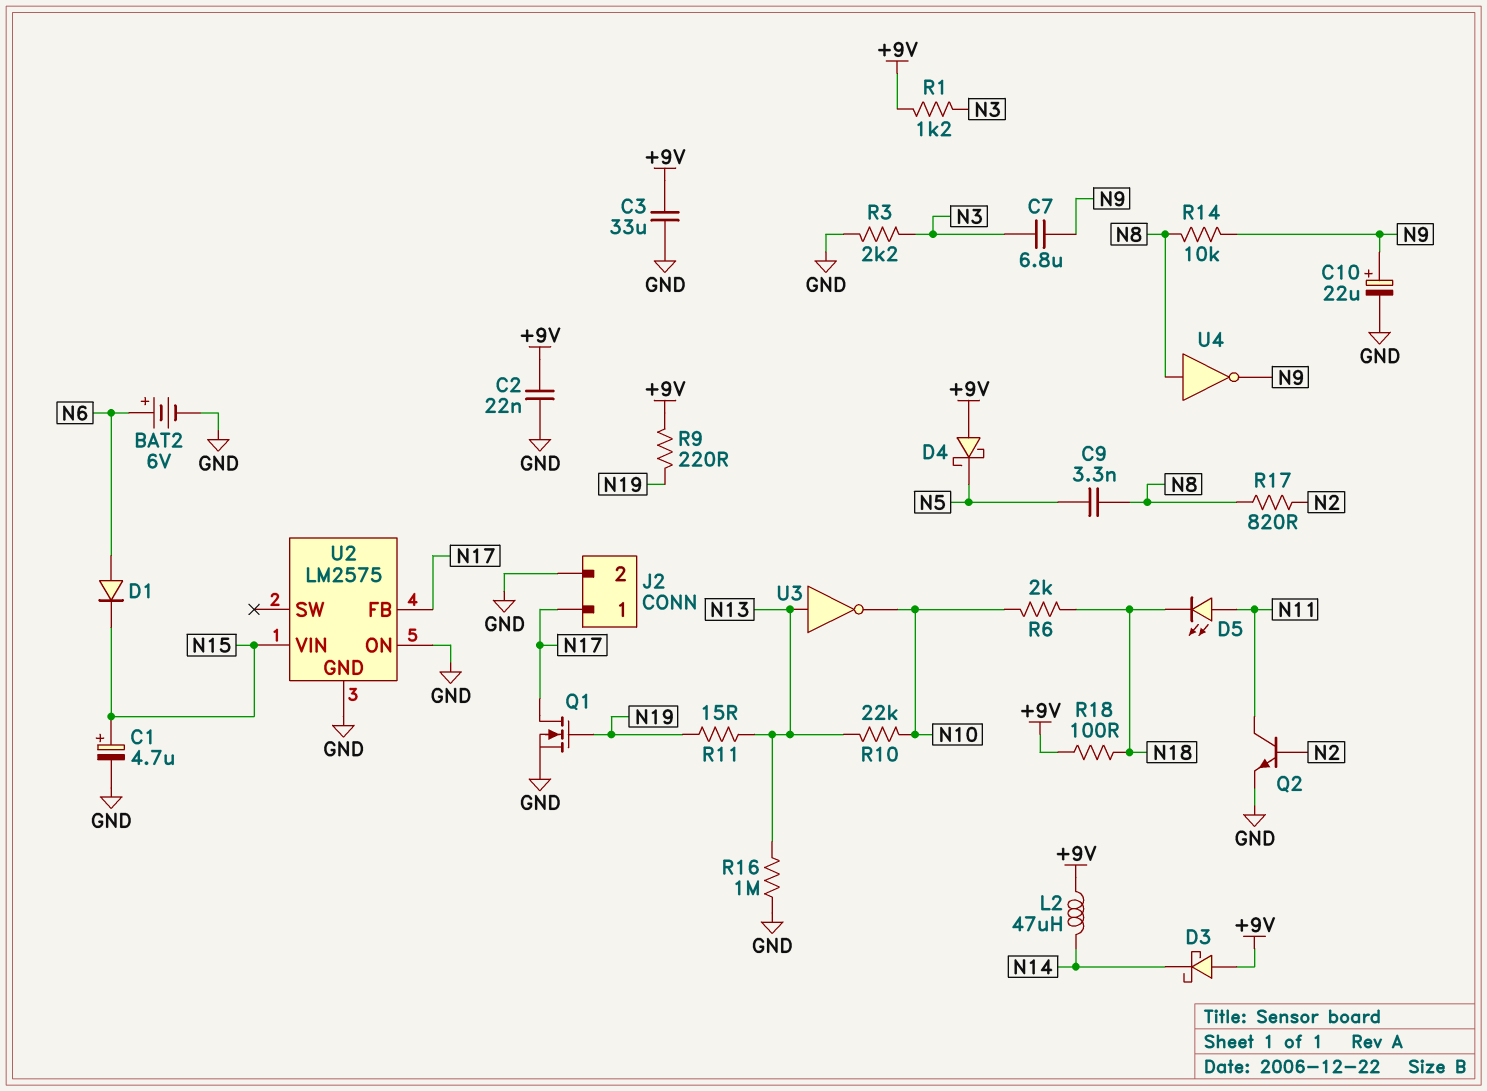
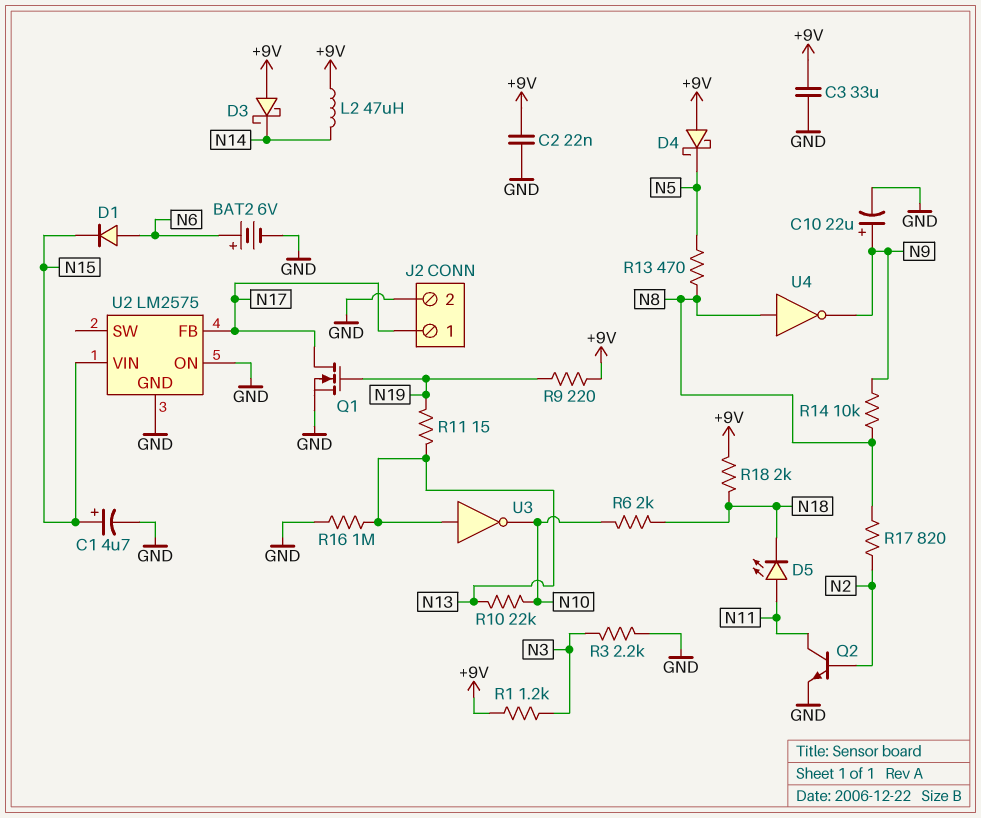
C7: 6.8uF (N3, N9) -> none
C9: 3.3nF (N5, N8) -> none
R13: none -> 470 (N5, N8)
R18: 100 (+9V, N18) -> 2k (+9V, N18)

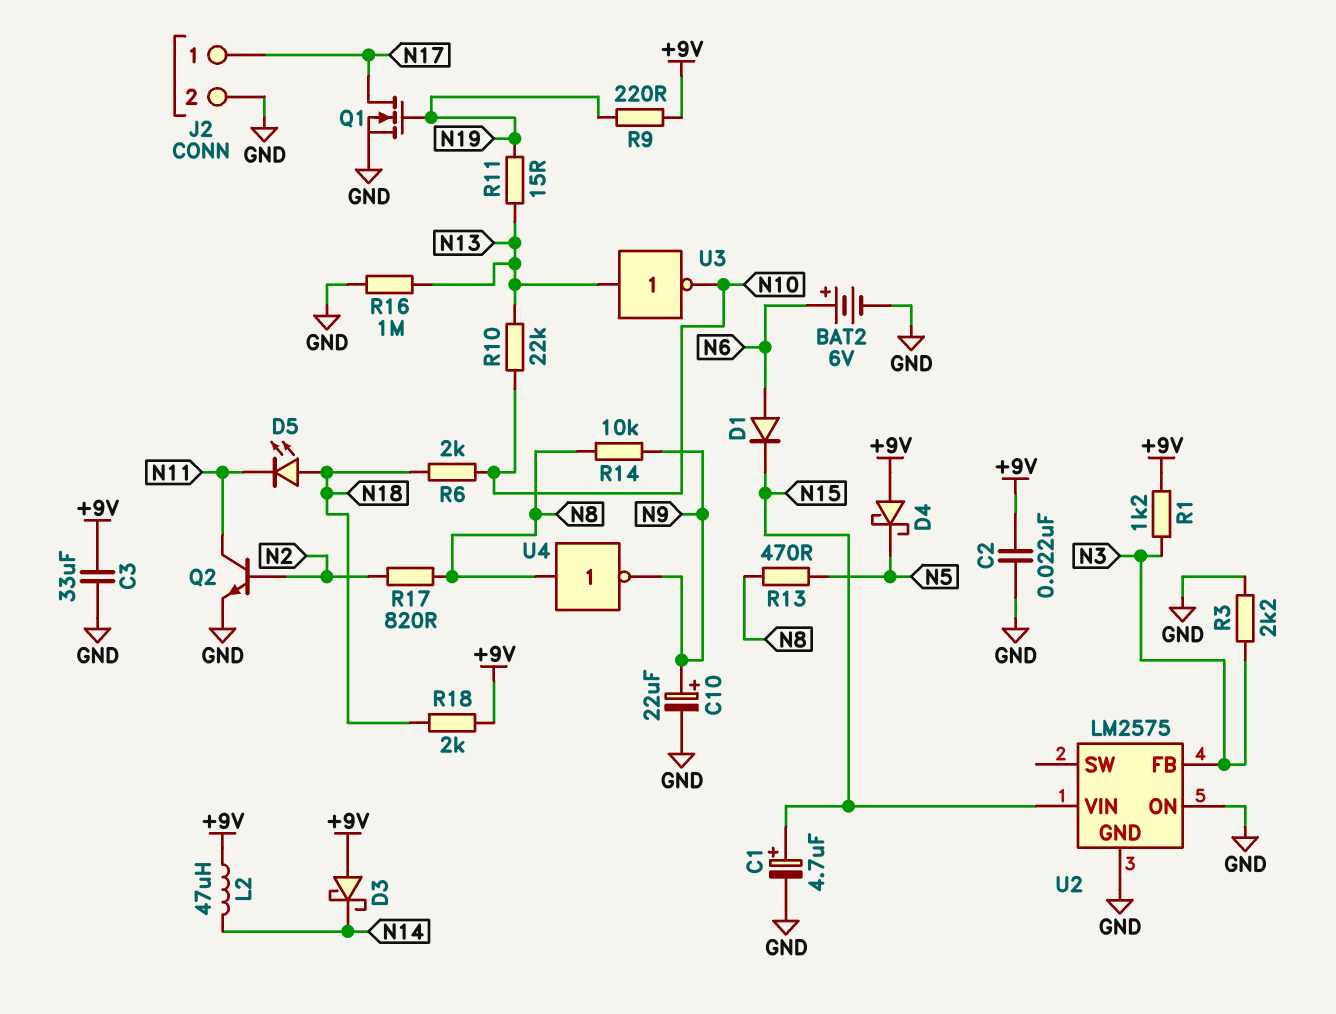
D5: LED (A N11, K N18) -> LED (A N18, K N11)
U2 pin FB: N17 -> N3

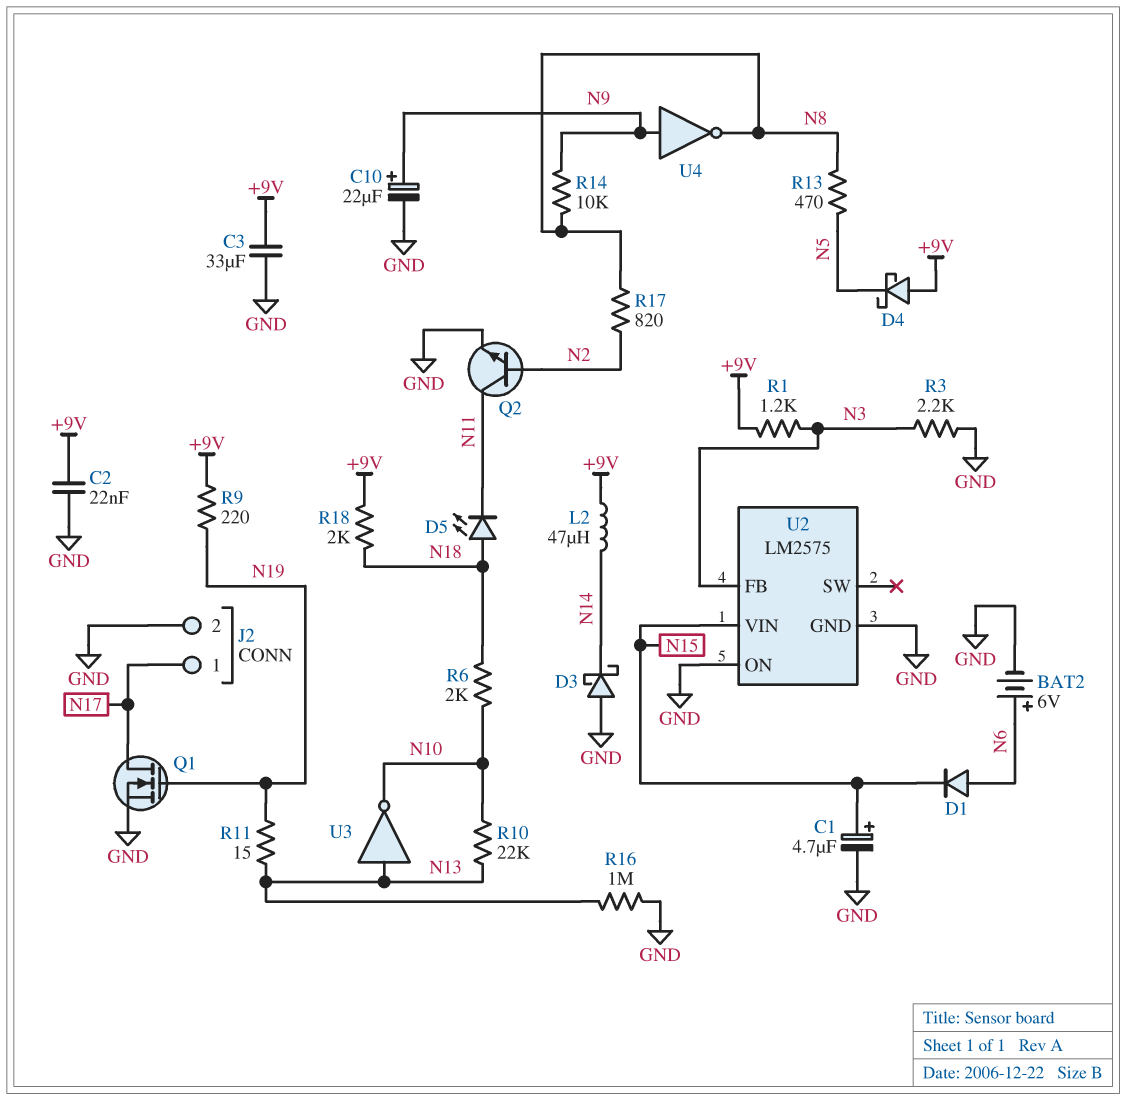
D3: schottky (A +9V, K N14) -> schottky (A GND, K N14)
U4: NOT (in N8, out N9) -> NOT (in N9, out N8)

